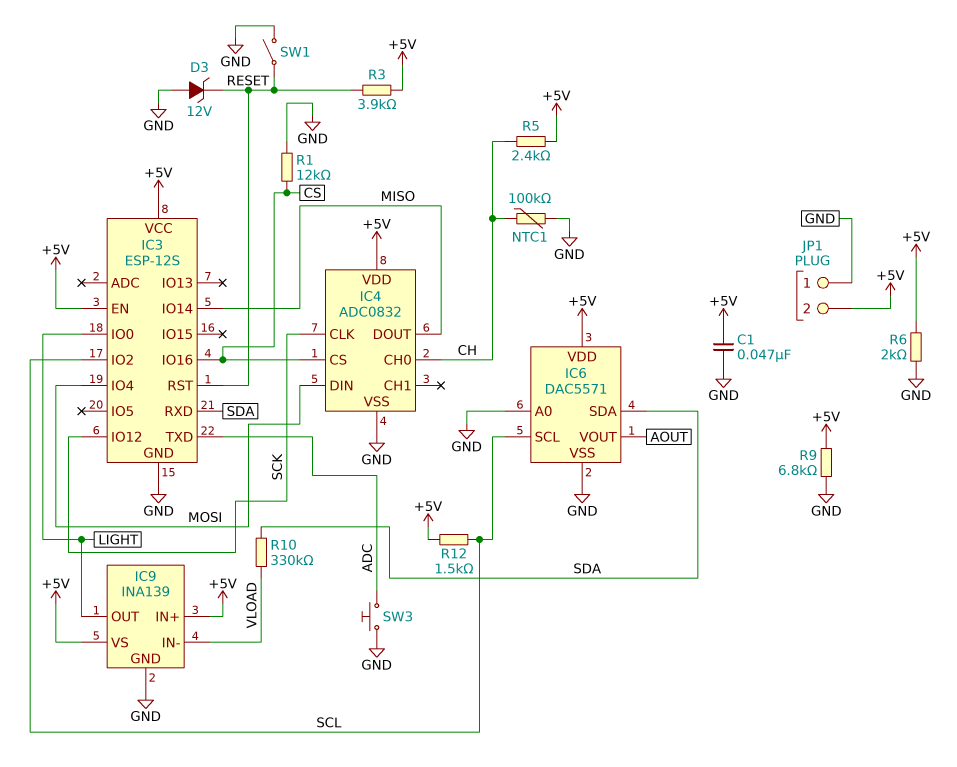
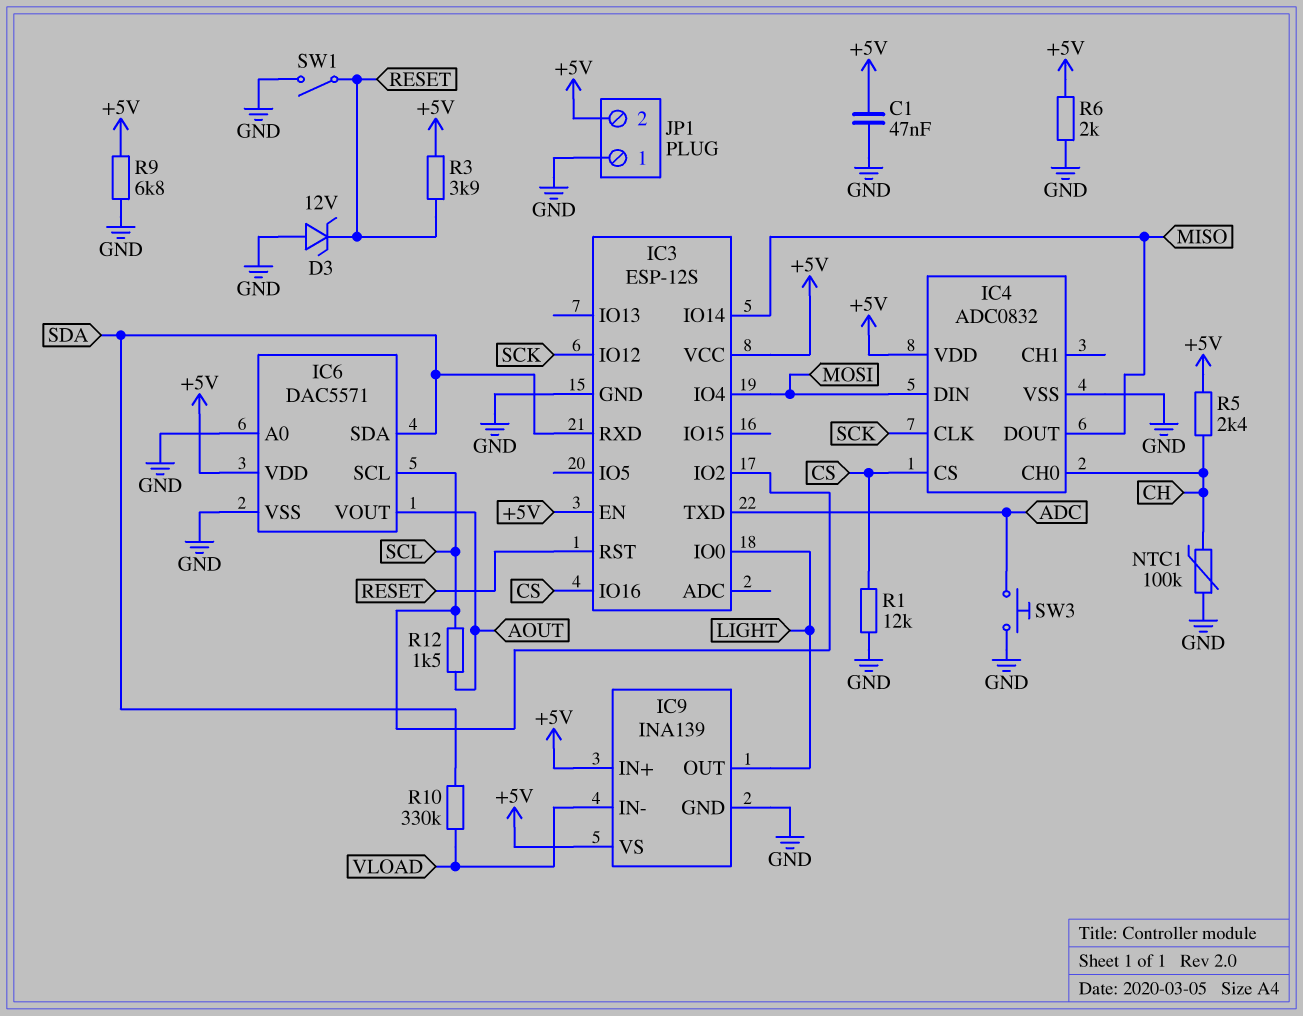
R12: 1.5k (+5V, SCL) -> 1.5k (AOUT, SCL)

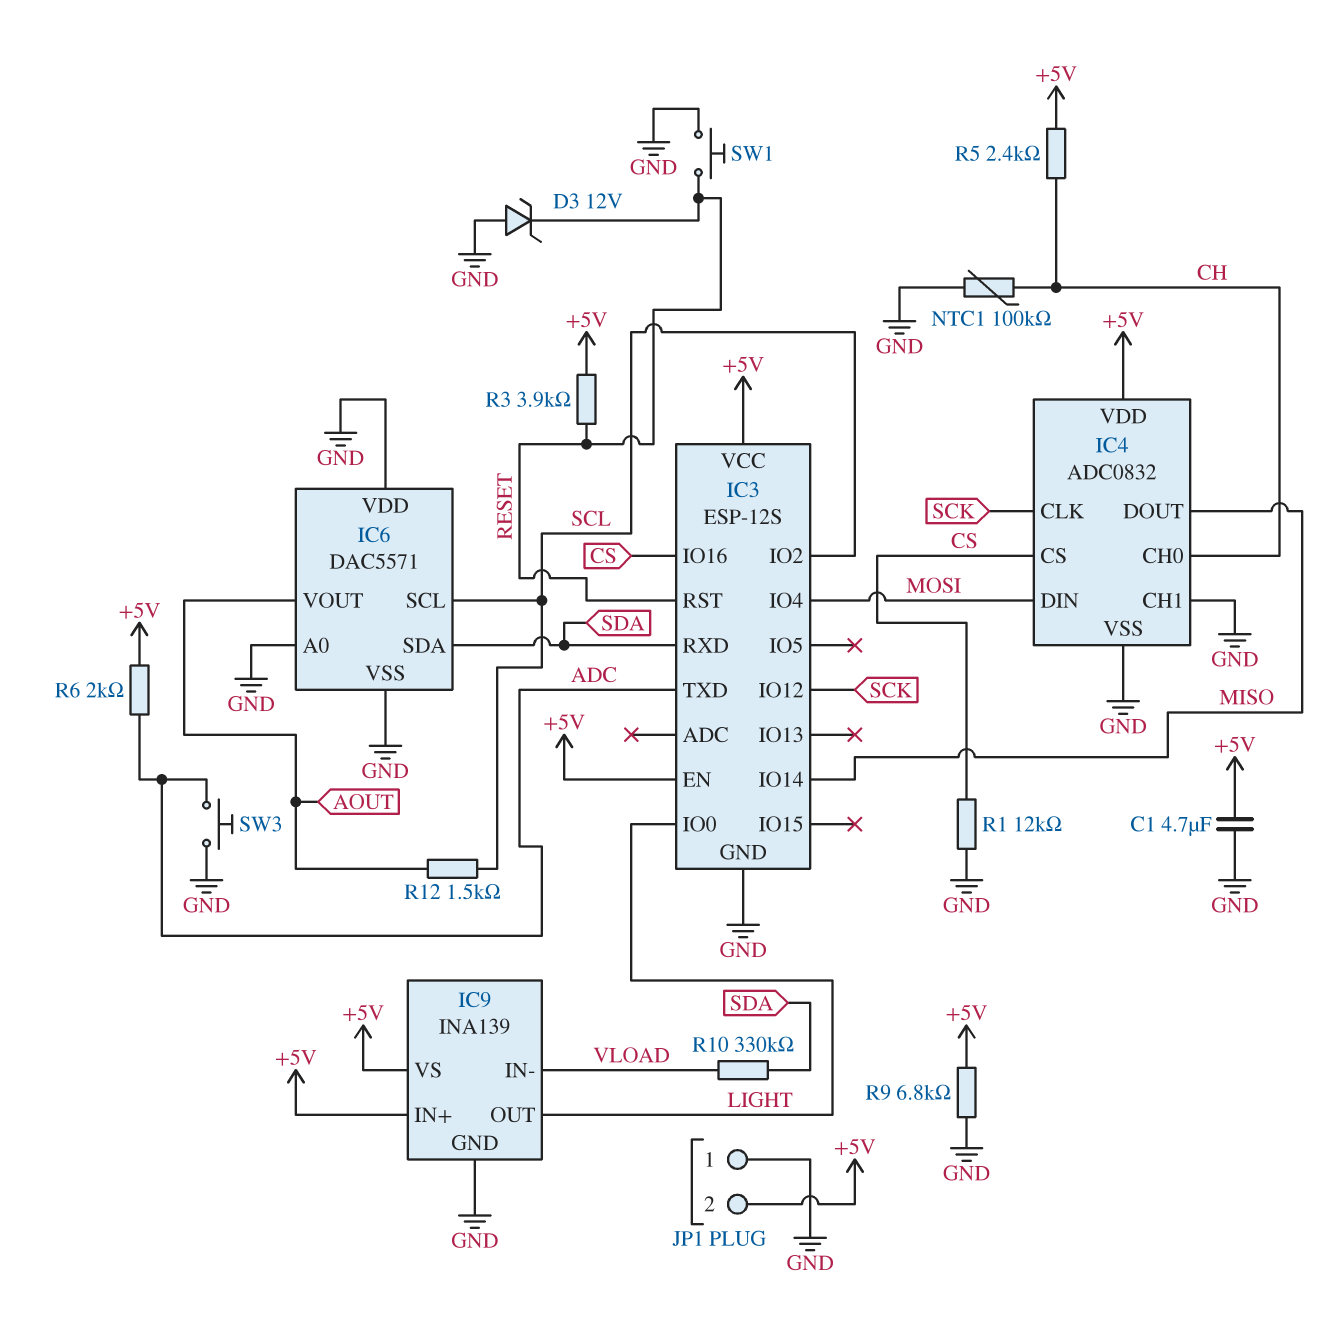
C1: 47nF (+5V, GND) -> 4.7uF (+5V, GND)
IC4 pin CH1: none -> GND
IC6 pin VDD: +5V -> GND
R6: 2k (+5V, GND) -> 2k (+5V, ADC)
SW1: switch (GND, RESET) -> button (GND, RESET)

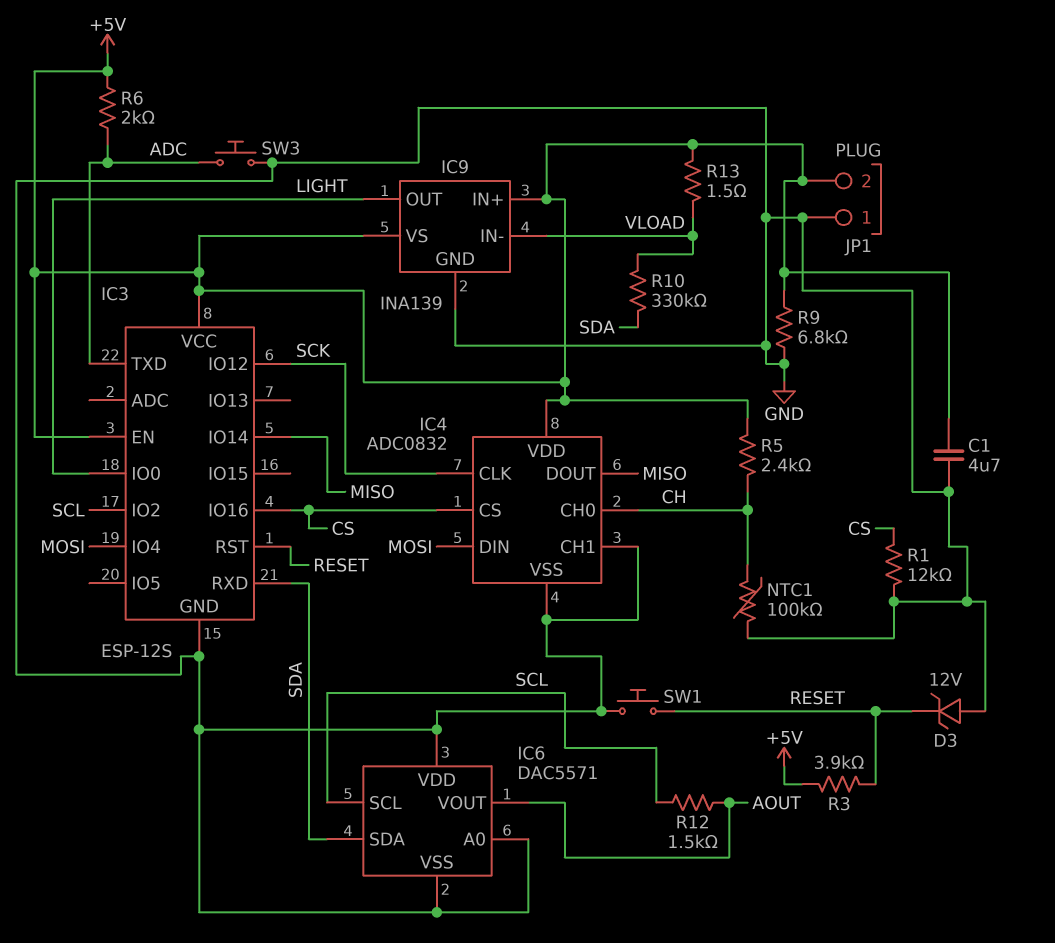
R13: none -> 1.5 (+5V, VLOAD)

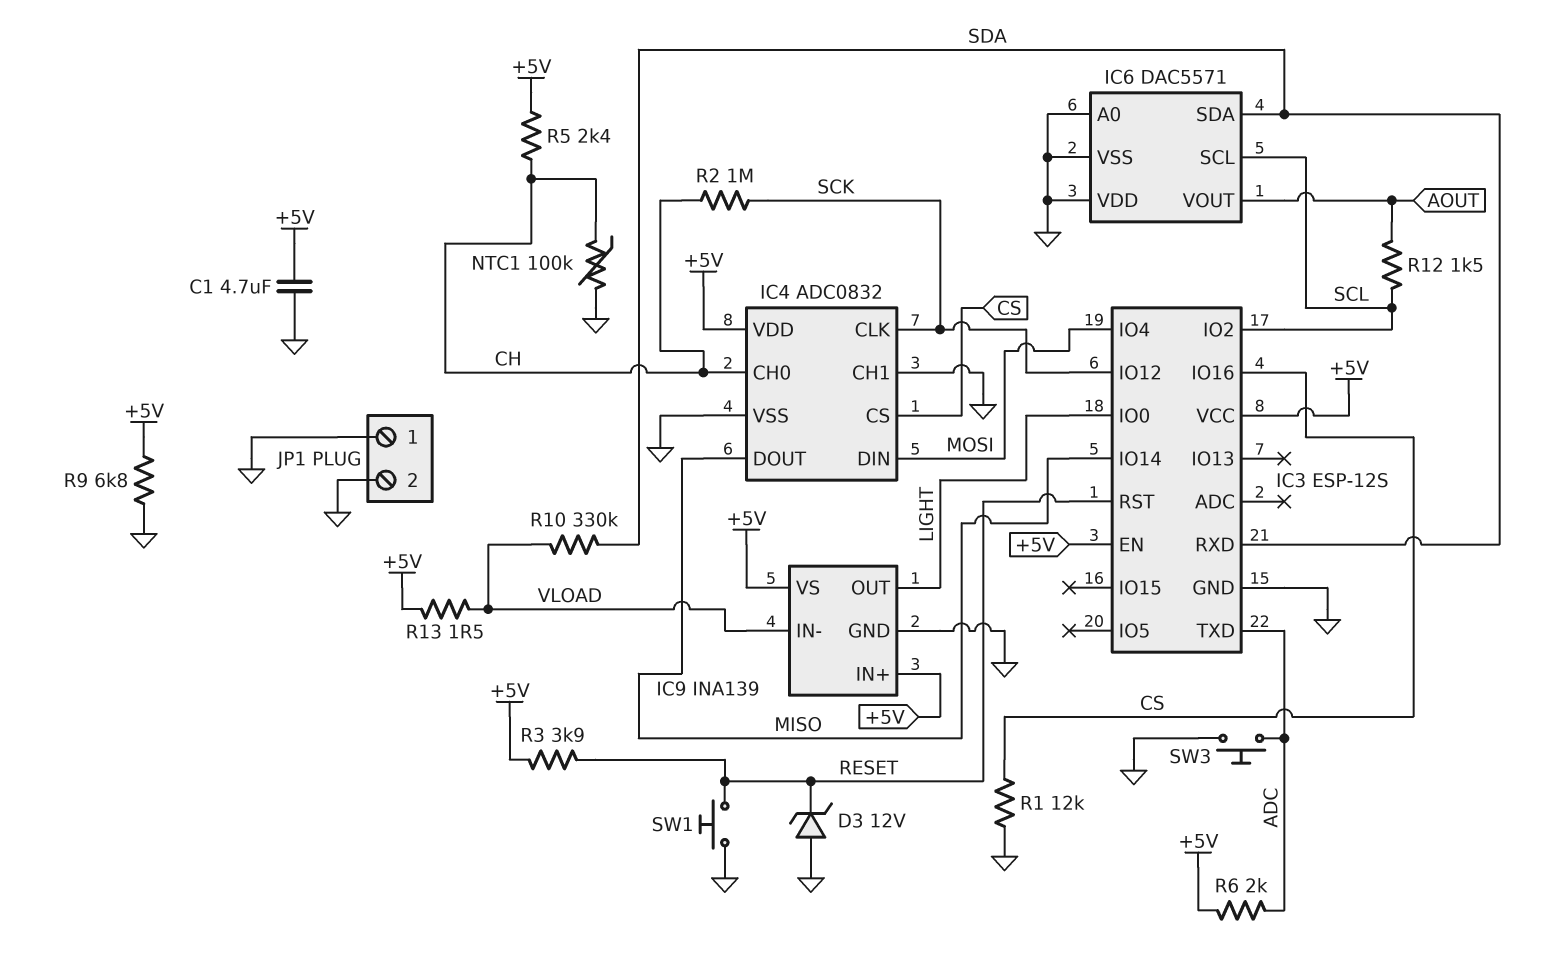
JP1 pin 2: +5V -> GND
R2: none -> 1M (CH, SCK)

